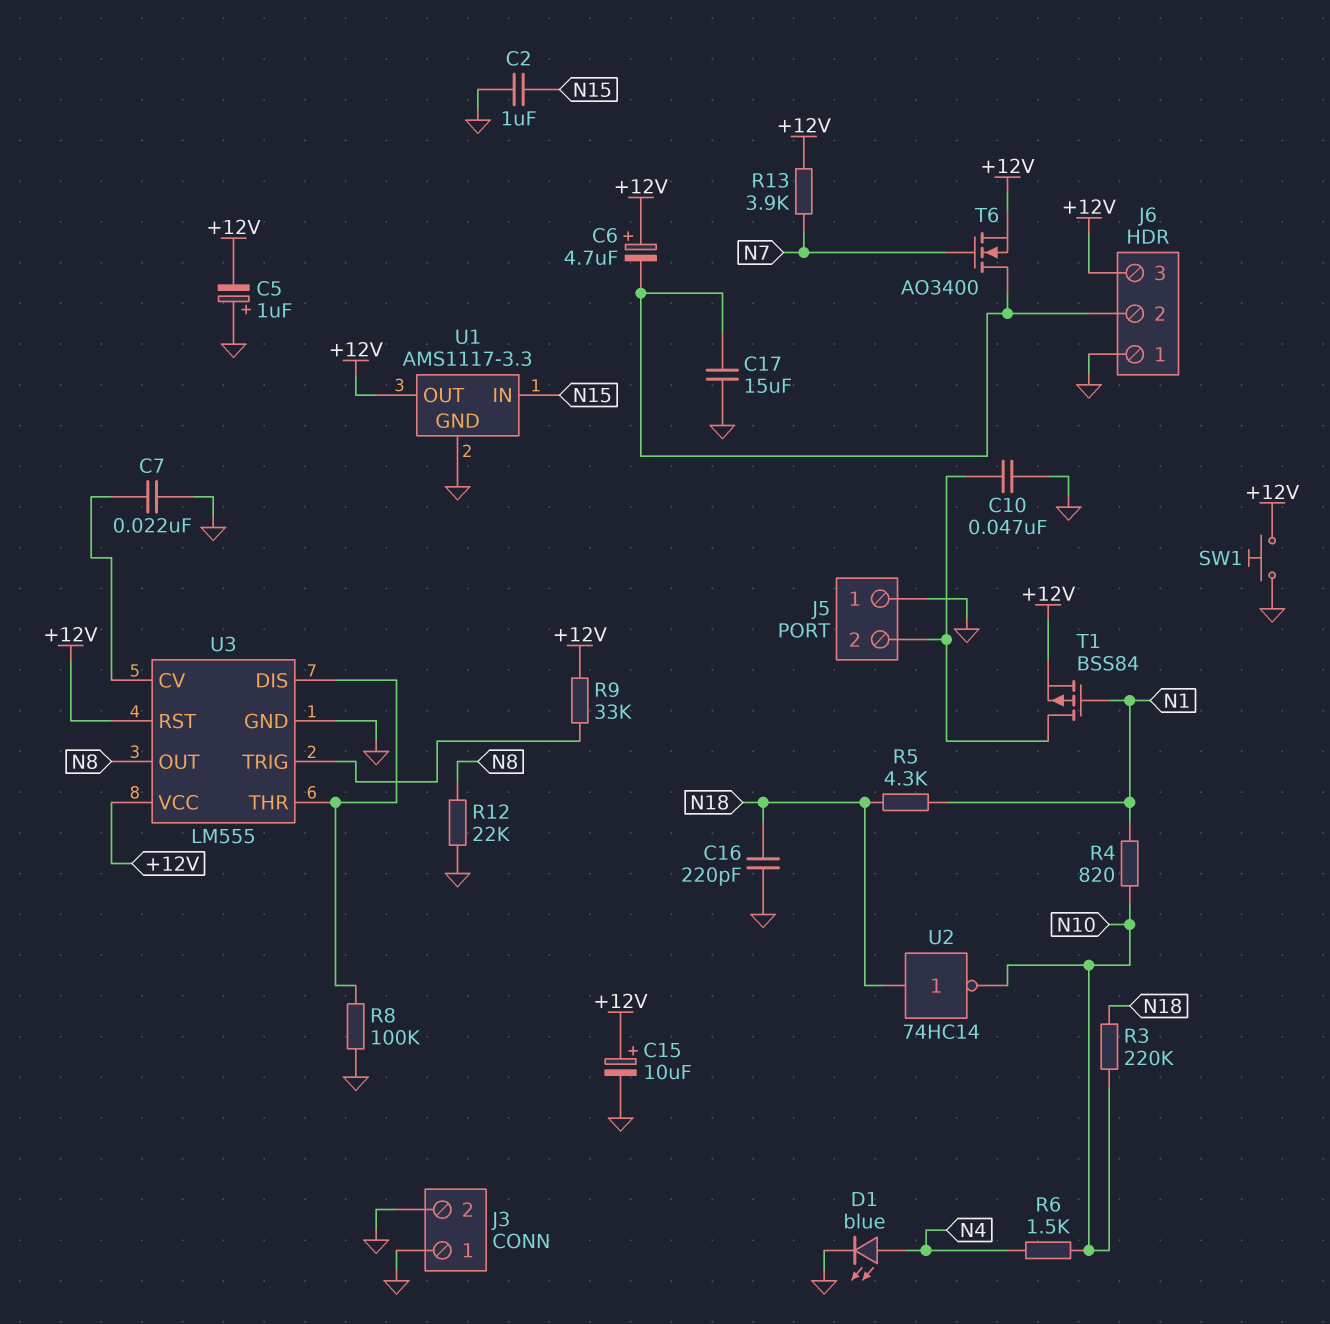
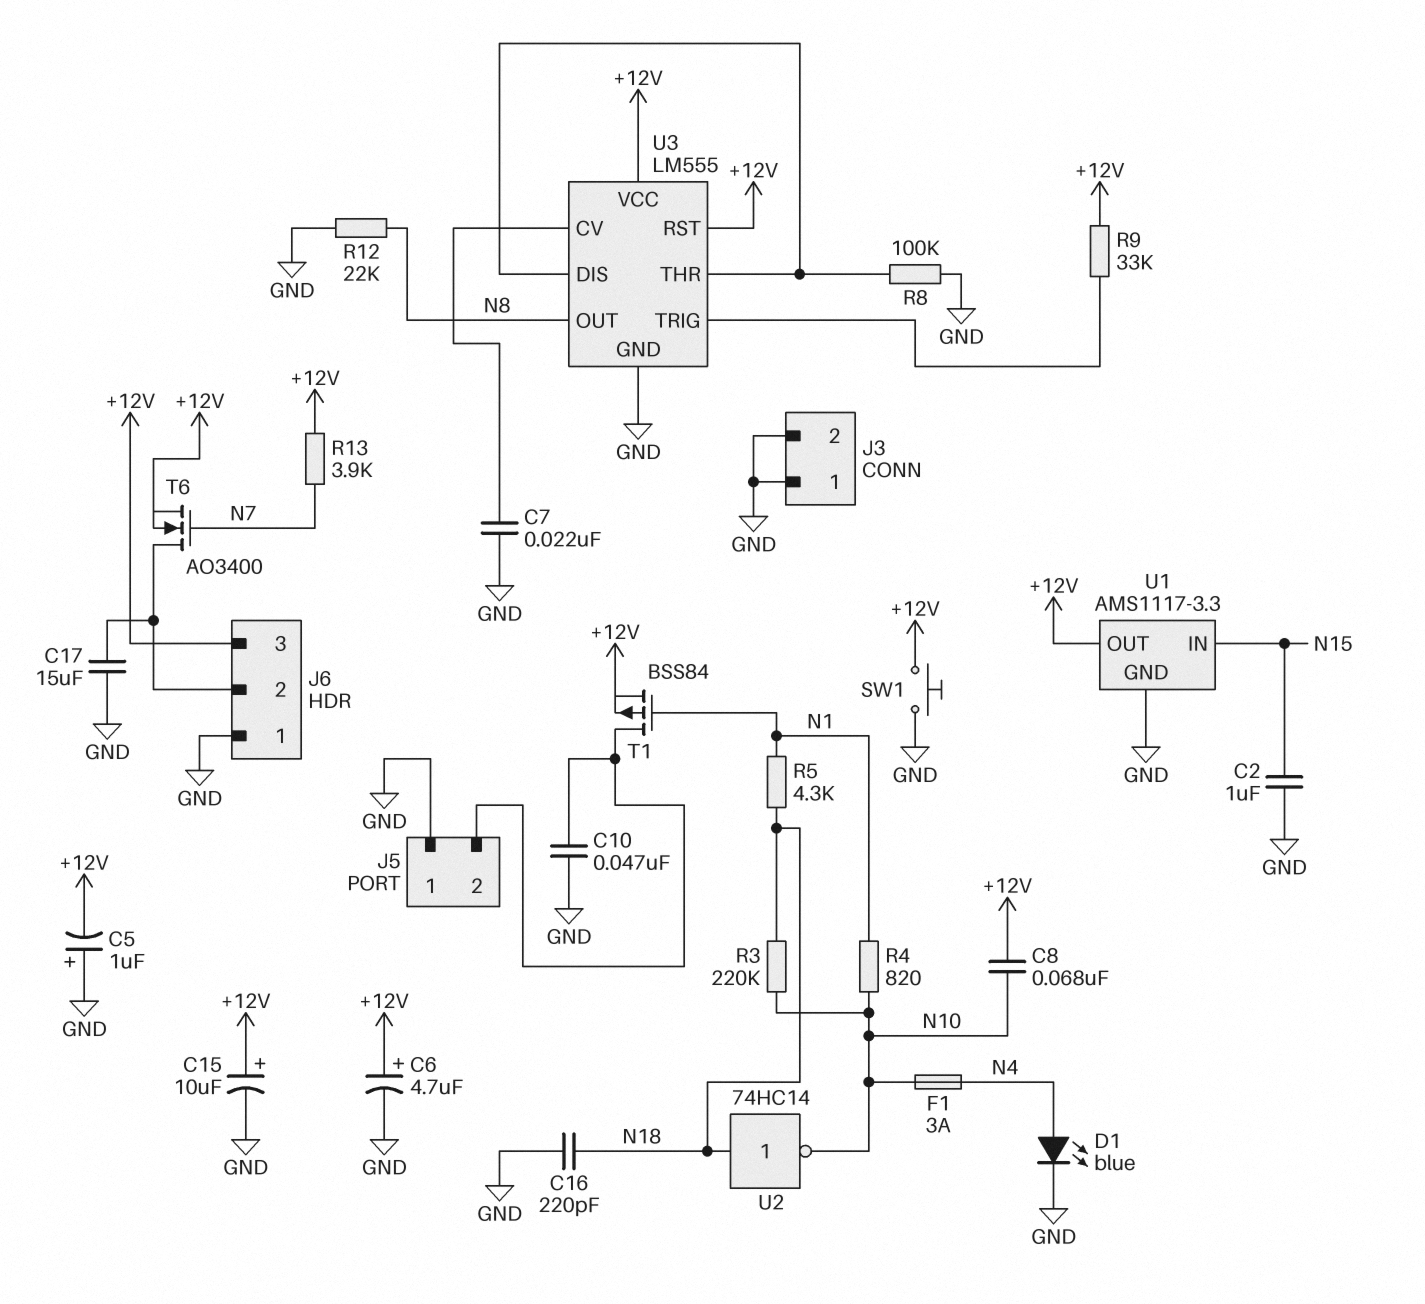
C6: 4.7uF (plus +12V, minus J6/2) -> 4.7uF (plus +12V, minus GND)
C8: none -> 68nF (+12V, N10)
F1: none -> 3A (N4, N10)
R6: 1.5k (N4, N10) -> none

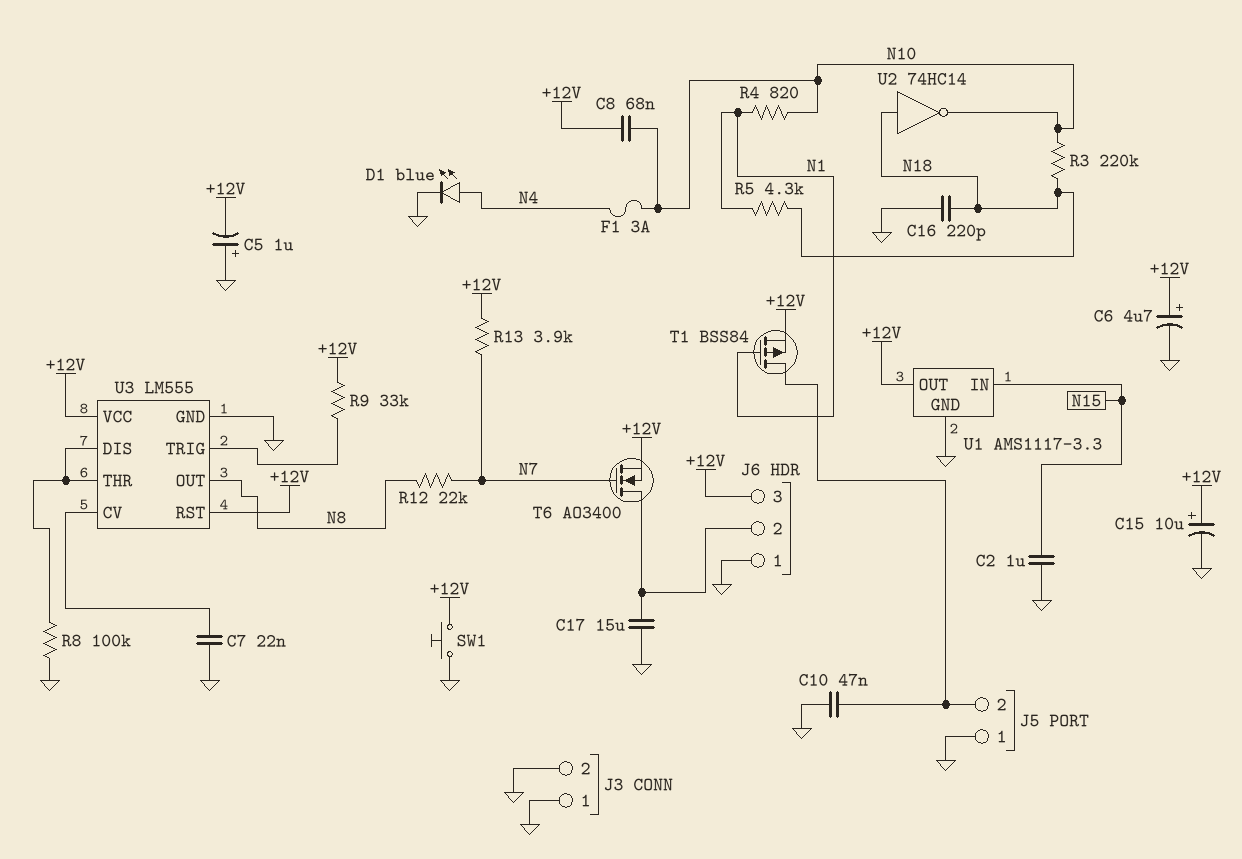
R12: 22k (GND, N8) -> 22k (N7, N8)

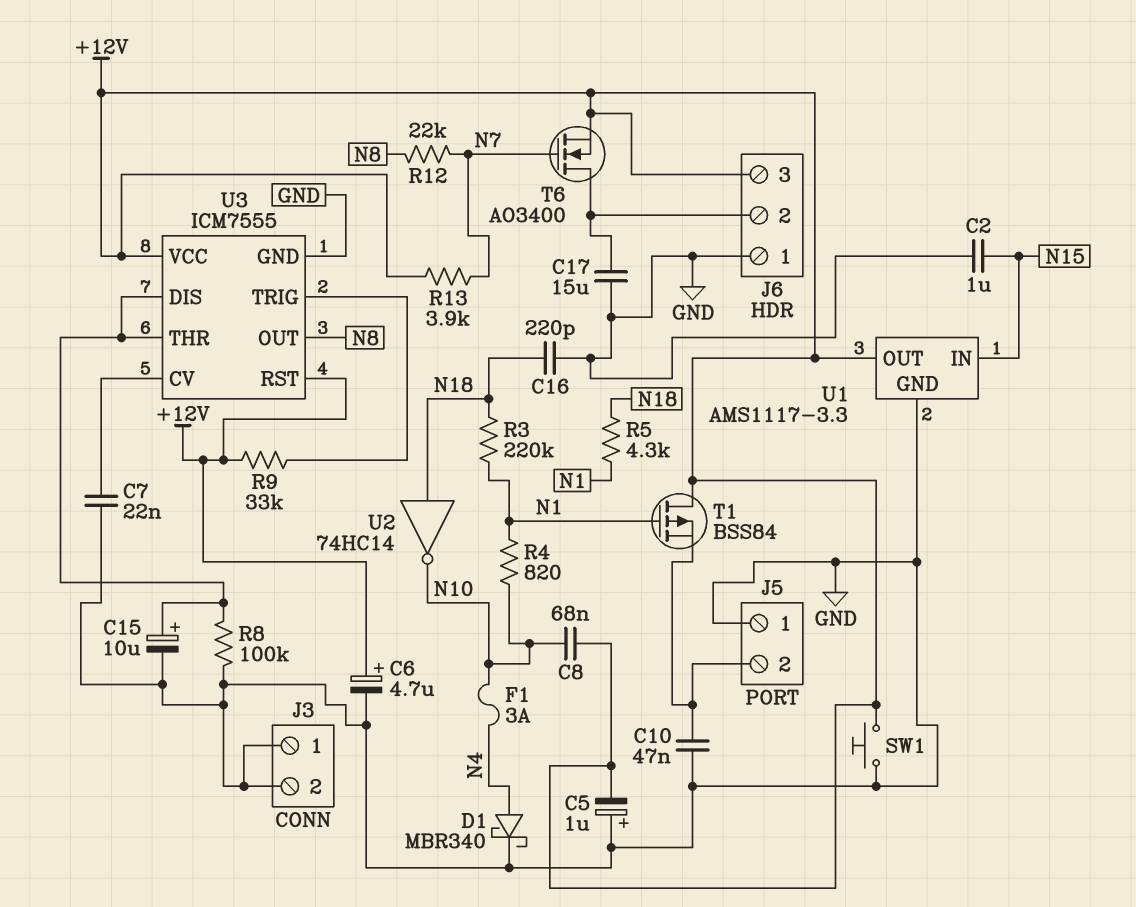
C15: 10uF (plus +12V, minus GND) -> 10uF (plus U3/DIS, minus GND)
D1: LED blue (A N4, K GND) -> schottky MBR340 (A N4, K GND)
R3: 220k (N10, N18) -> 220k (N1, N18)
T1: PMOS BSS84 (G N1, D J5/2, S +12V) -> PMOS BSS84 (G N1, D +12V, S J5/2)
U3: LM555 -> ICM7555

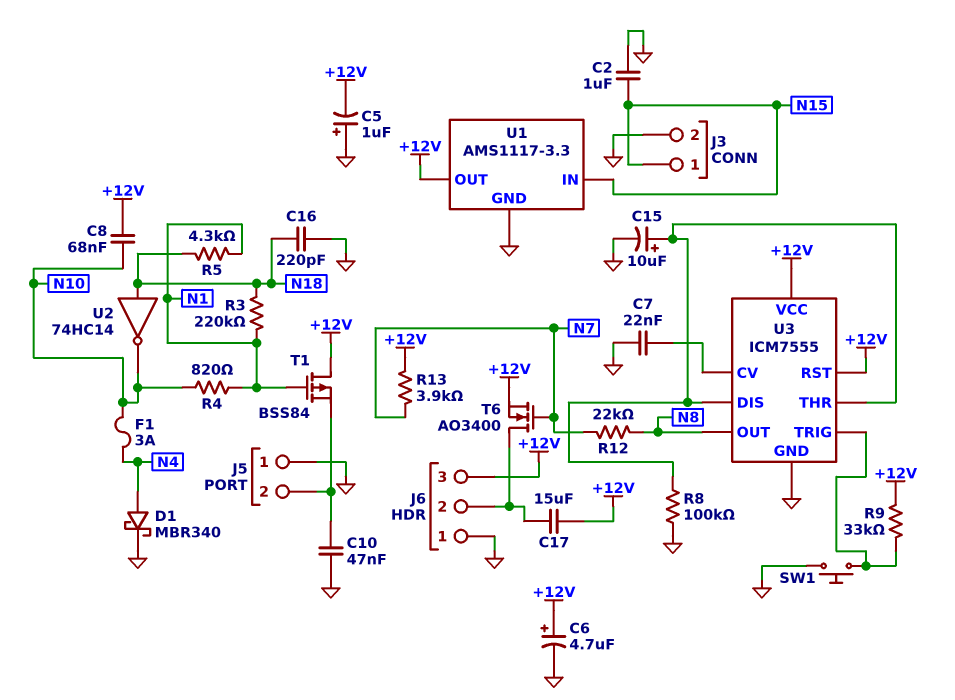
C17: 15uF (GND, J6/2) -> 15uF (+12V, J6/2)
J3 pin 1: GND -> N15
SW1: button (+12V, GND) -> button (GND, U3/TRIG)

